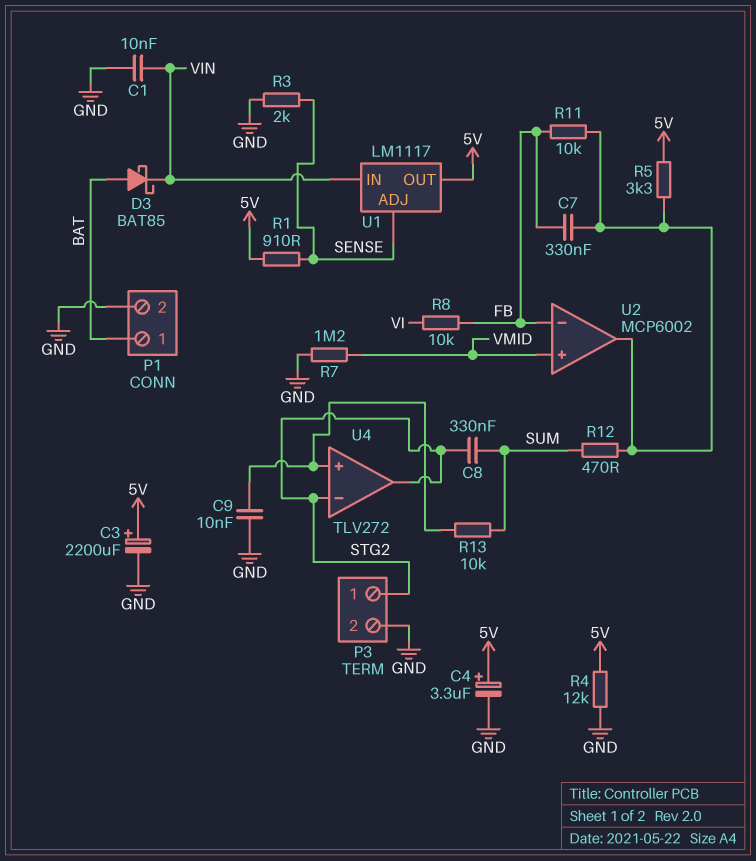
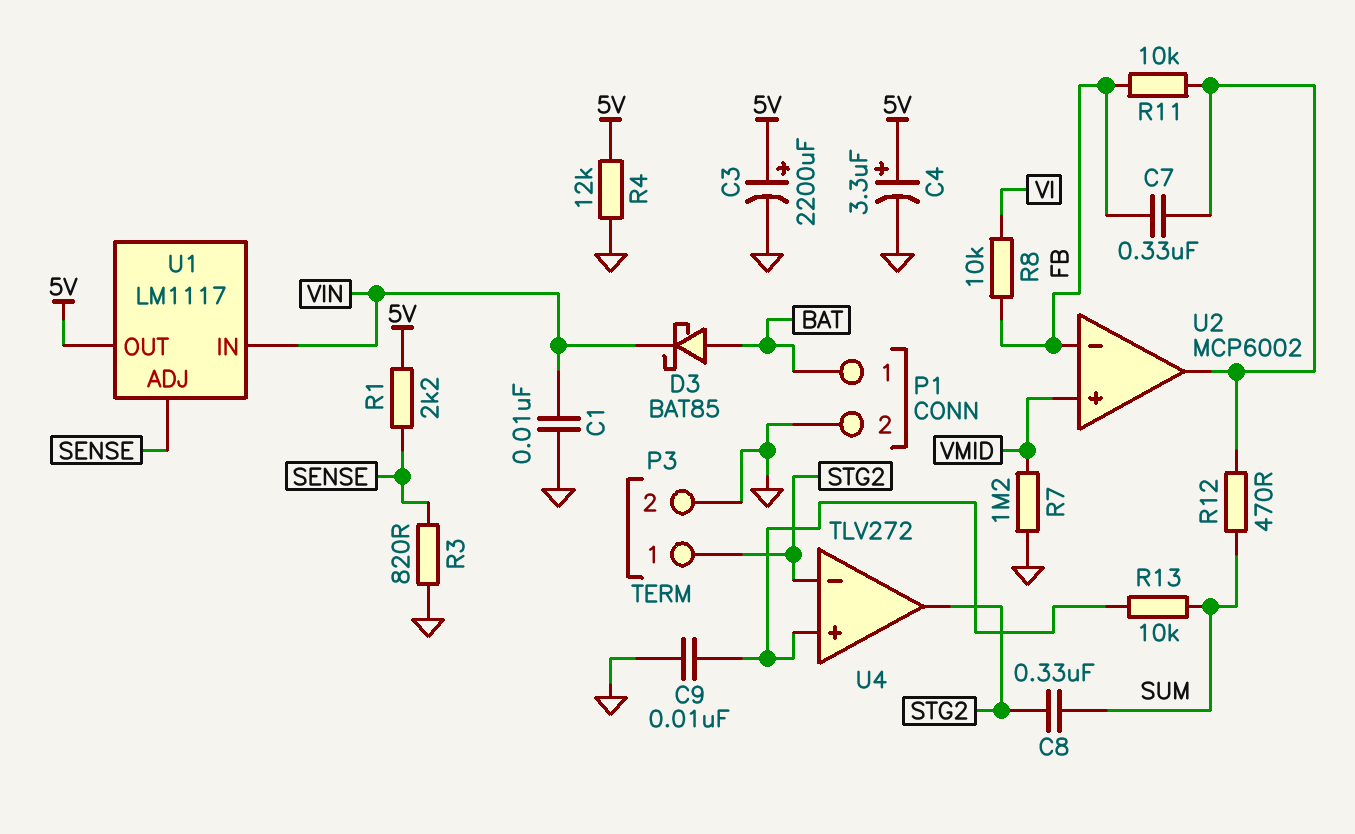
R1: 910 (5V, SENSE) -> 2.2k (5V, SENSE)
R3: 2k (GND, SENSE) -> 820 (GND, SENSE)
R5: 3.3k (5V, U2/out) -> none

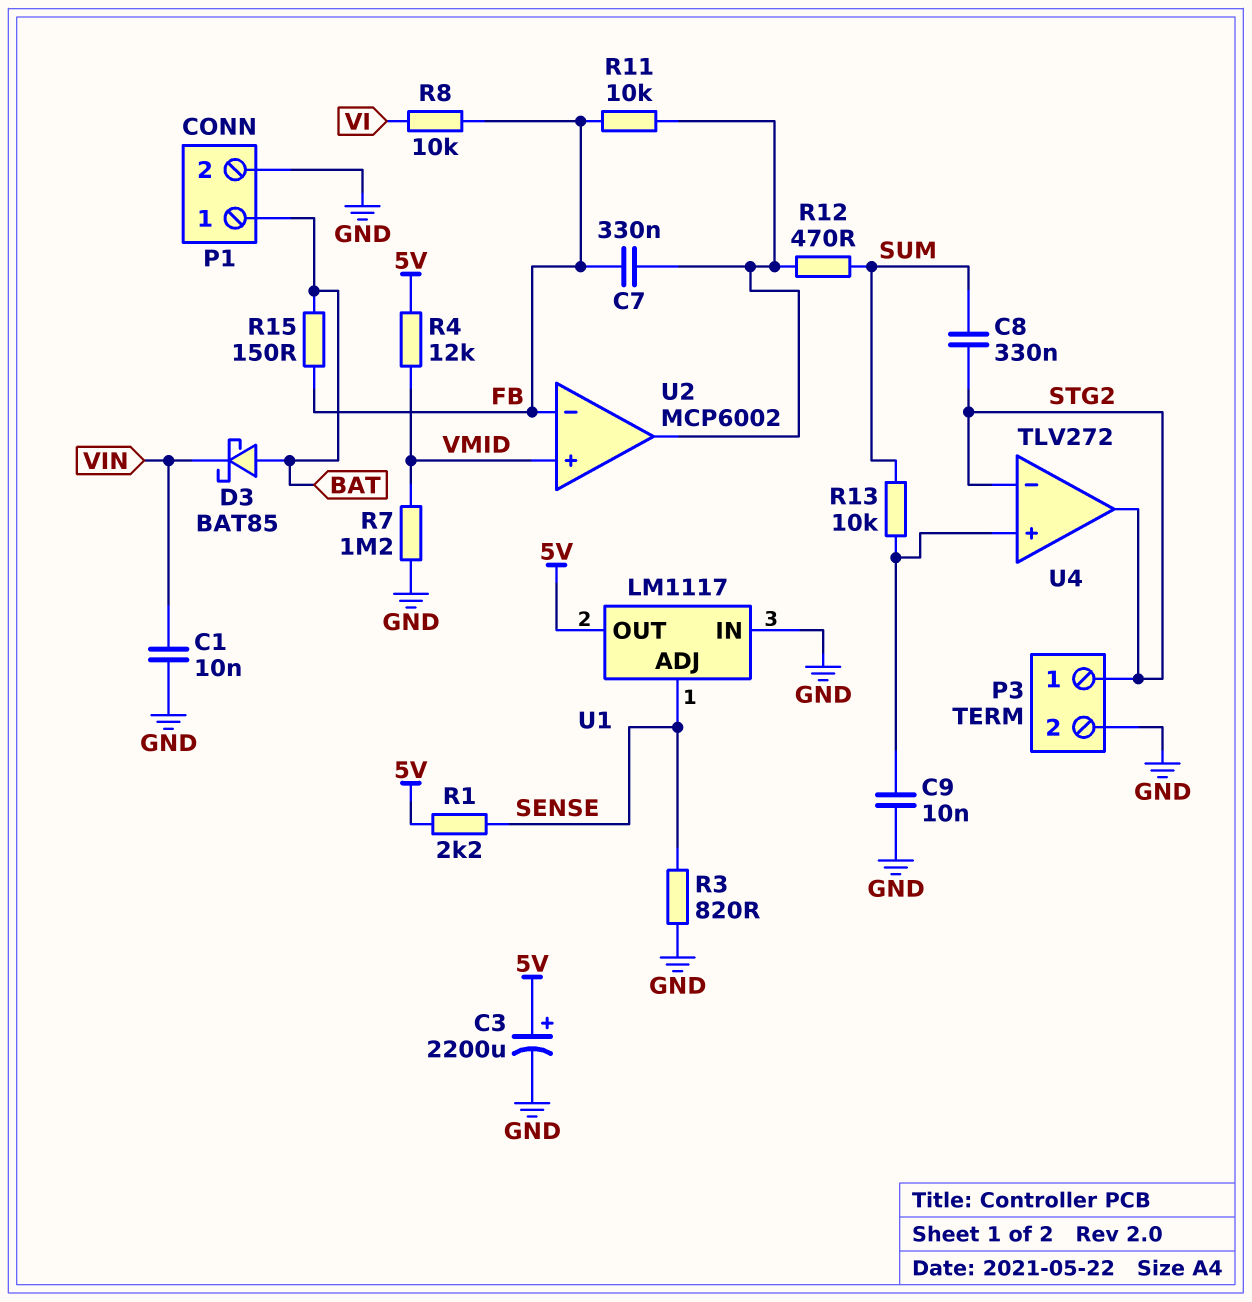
C4: 3.3uF (plus 5V, minus GND) -> none
R4: 12k (5V, GND) -> 12k (5V, VMID)
R15: none -> 150 (BAT, FB)
U1 pin IN: VIN -> GND

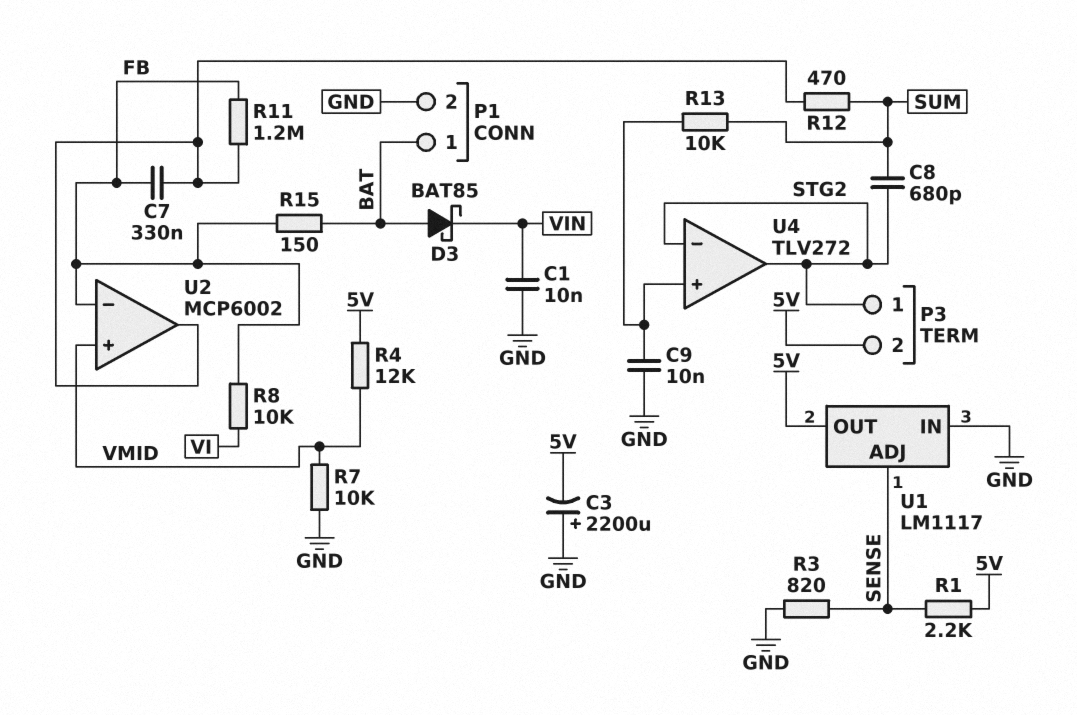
C3: 2200uF (plus 5V, minus GND) -> 2200uF (plus GND, minus 5V)
C8: 330nF (STG2, SUM) -> 680pF (STG2, SUM)
P3 pin 2: GND -> 5V
R7: 1.2M (GND, VMID) -> 10k (GND, VMID)
R11: 10k (FB, U2/out) -> 1.2M (FB, U2/out)

